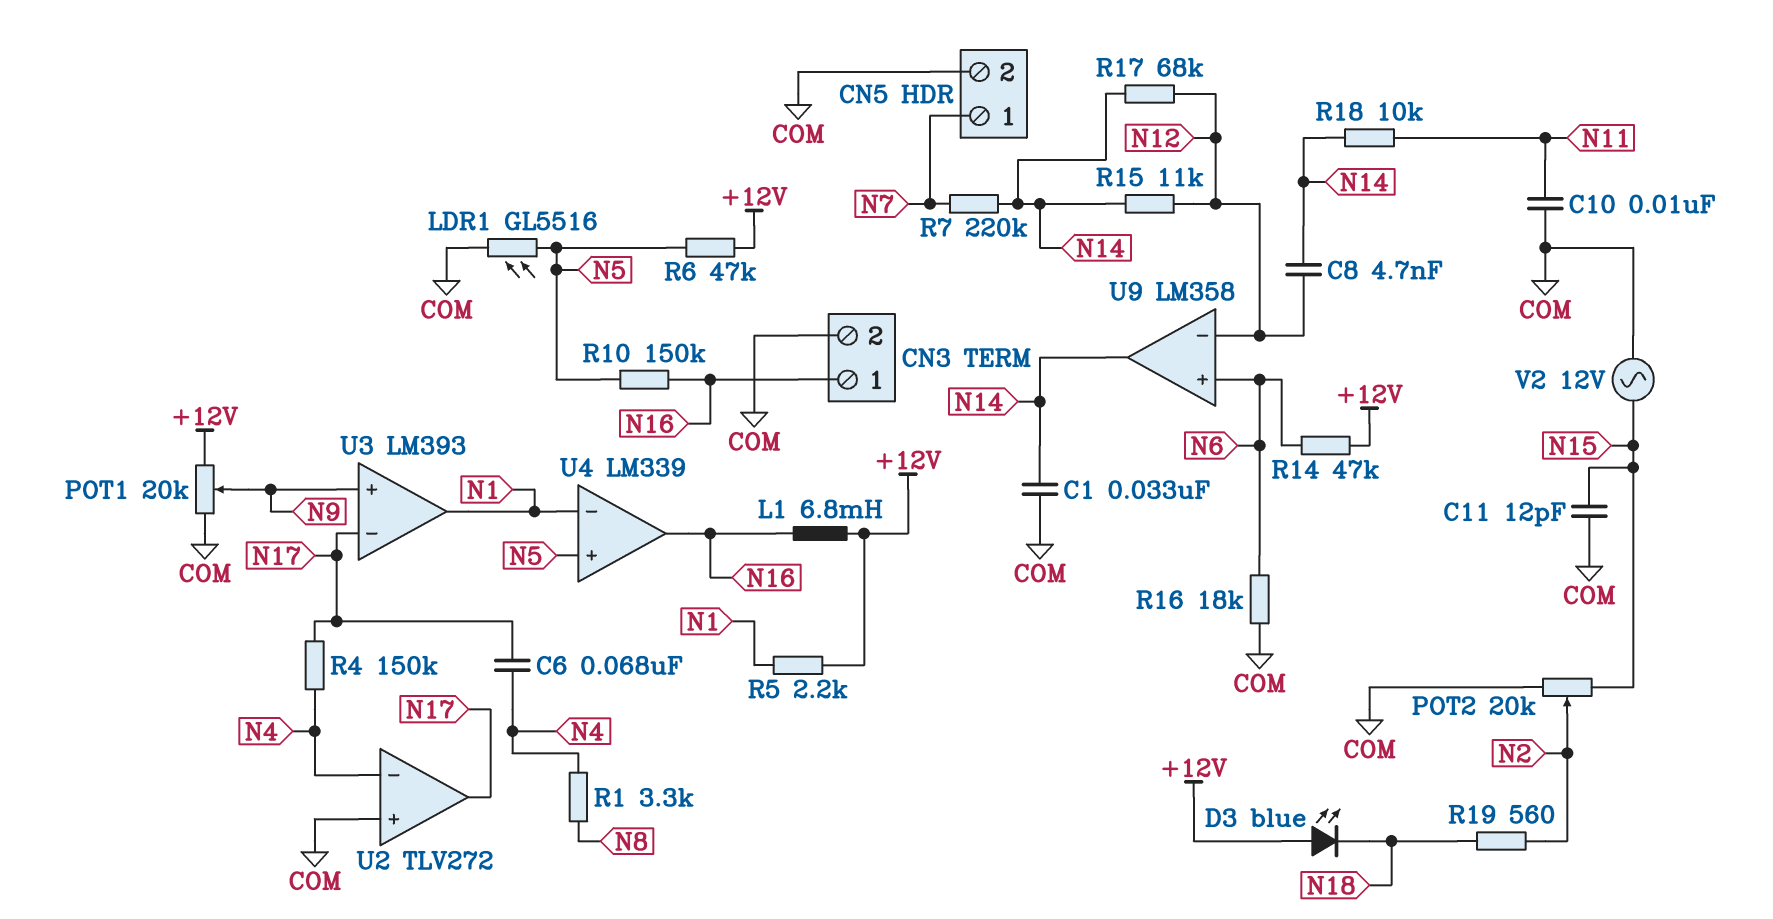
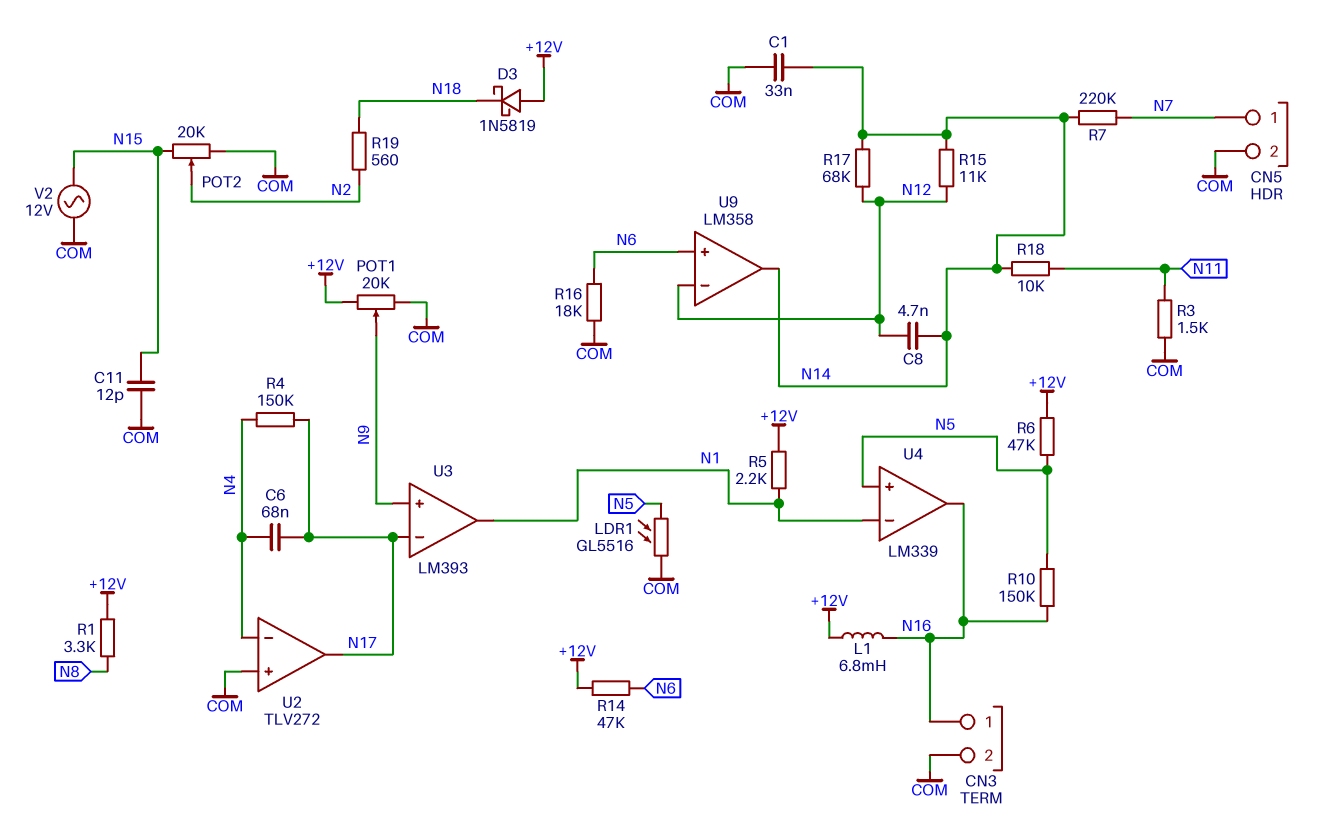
C10: 10nF (COM, N11) -> none
D3: LED blue (A +12V, K N18) -> schottky 1N5819 (A +12V, K N18)
R1: 3.3k (N4, N8) -> 3.3k (+12V, N8)
R3: none -> 1.5k (COM, N11)

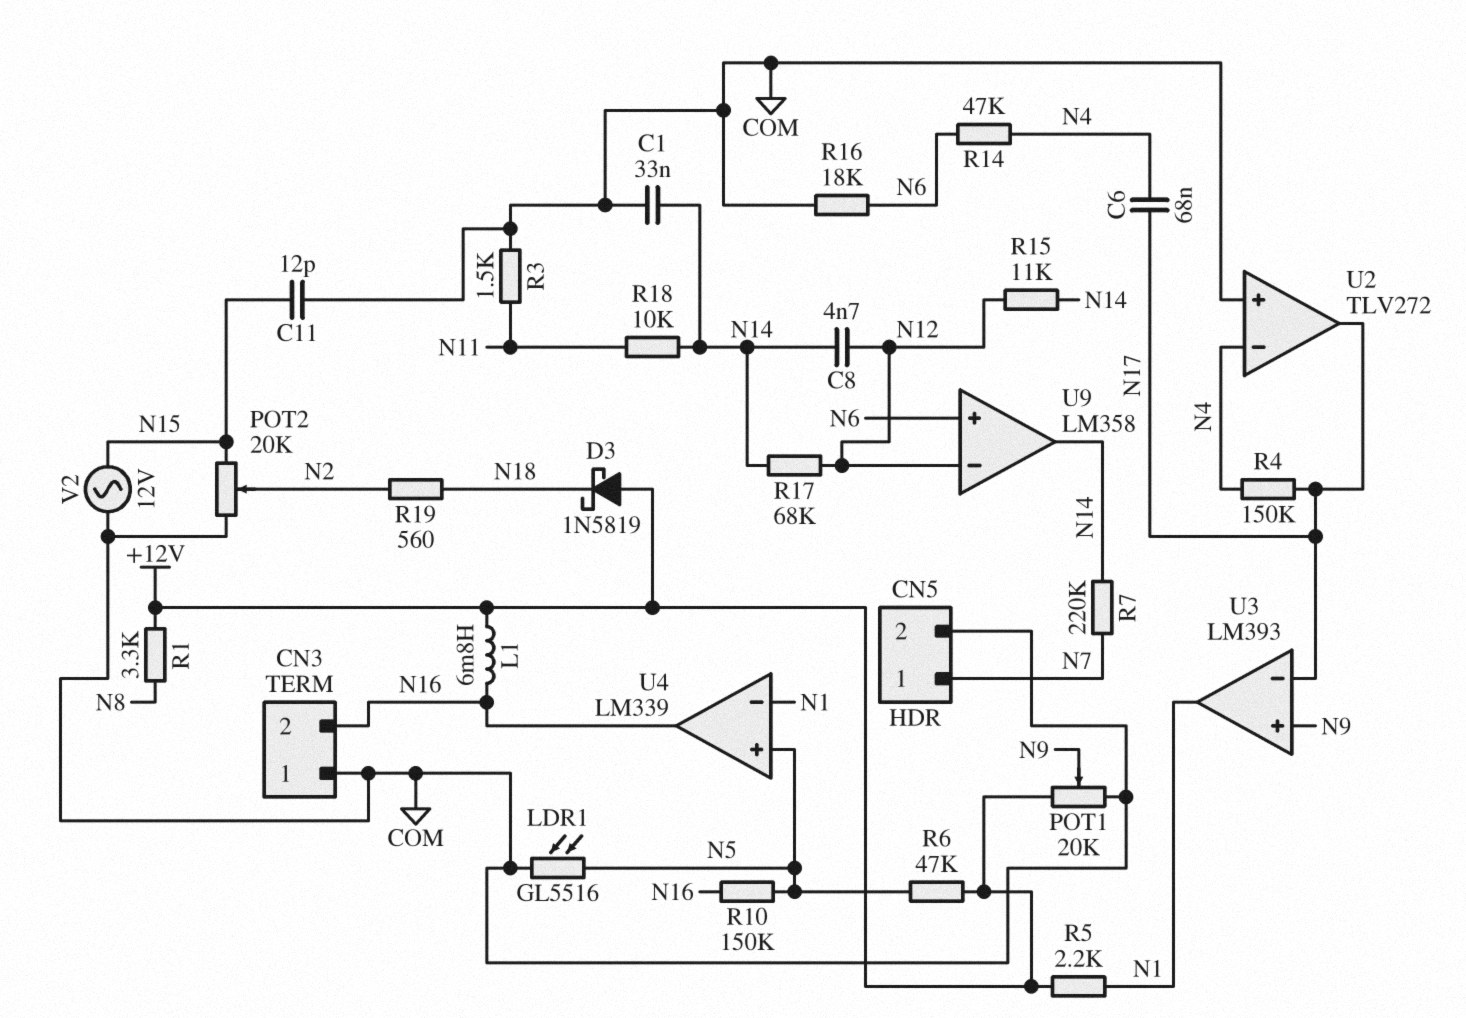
CN3 pin 1: N16 -> COM
CN3 pin 2: COM -> N16
R14: 47k (+12V, N6) -> 47k (N4, N6)

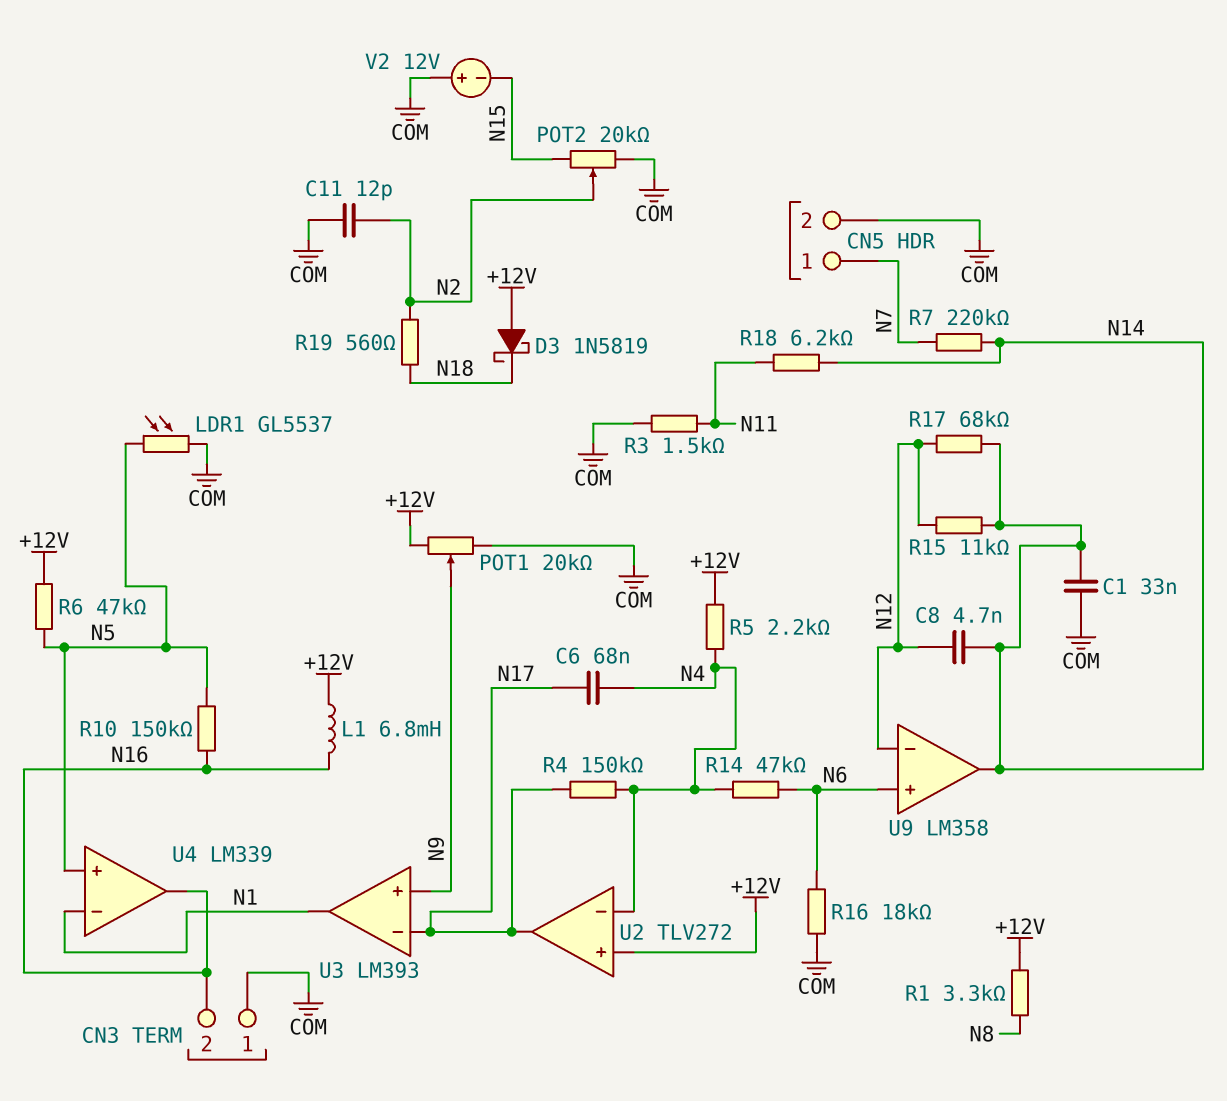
C11: 12pF (COM, N15) -> 12pF (COM, N2)
LDR1: GL5516 (COM, N5) -> GL5537 (COM, N5)
R5: 2.2k (+12V, N1) -> 2.2k (+12V, N4)
R18: 10k (N11, N14) -> 6.2k (N11, N14)
U2 pin in+: COM -> +12V
V2: AC 12V (COM, N15) -> 12V (plus COM, minus N15)

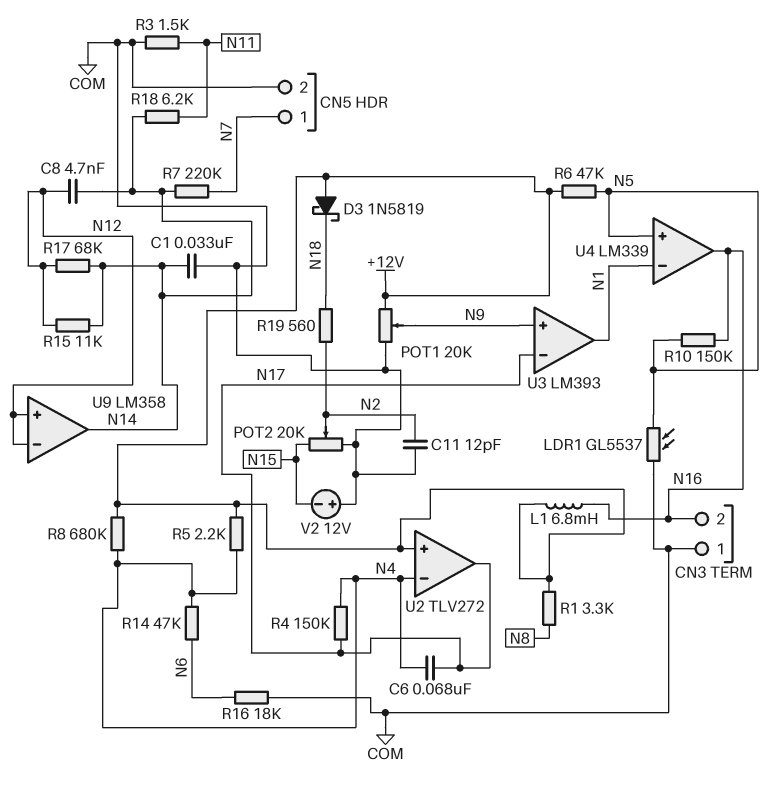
R8: none -> 680k (+12V, N4)
U9 pin in+: N6 -> N12

